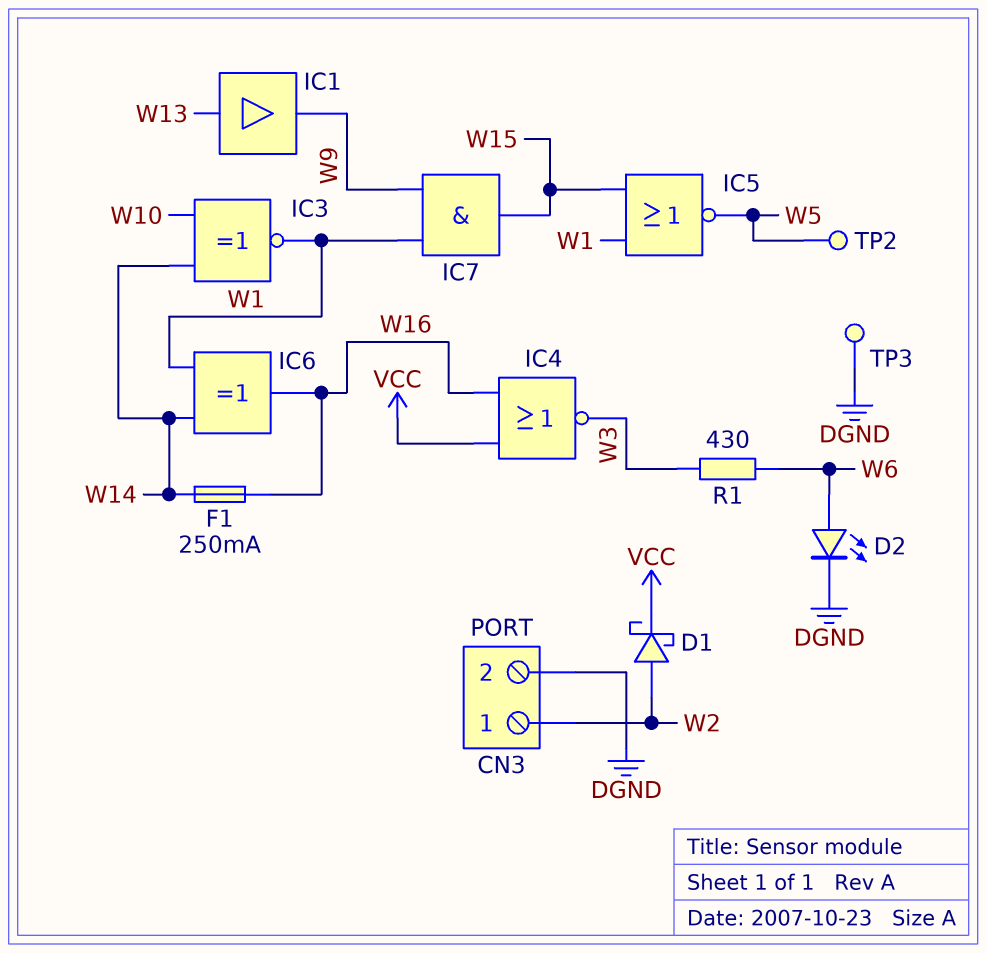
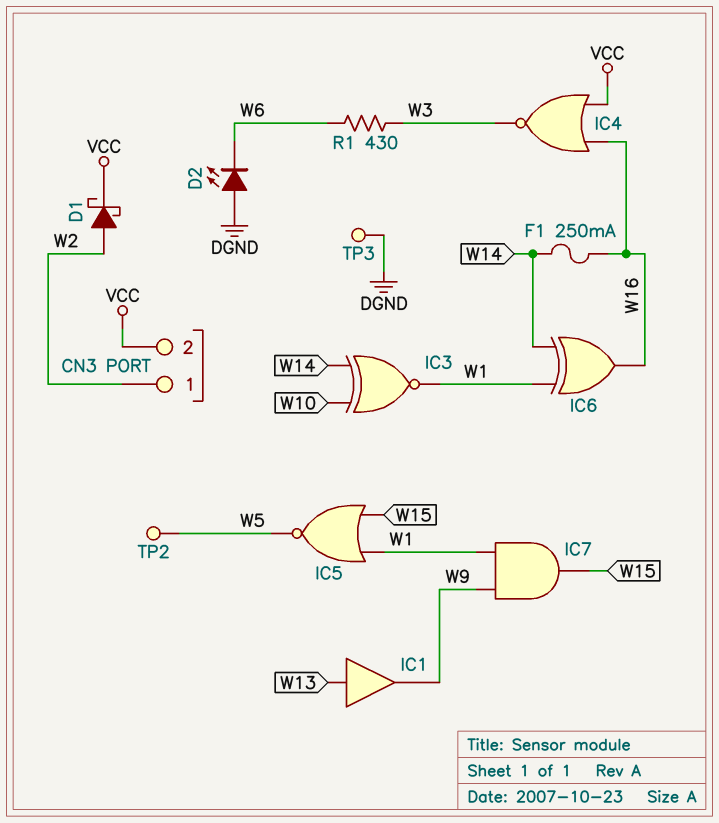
CN3 pin 2: DGND -> VCC
D2: LED (A W6, K DGND) -> LED (A DGND, K W6)

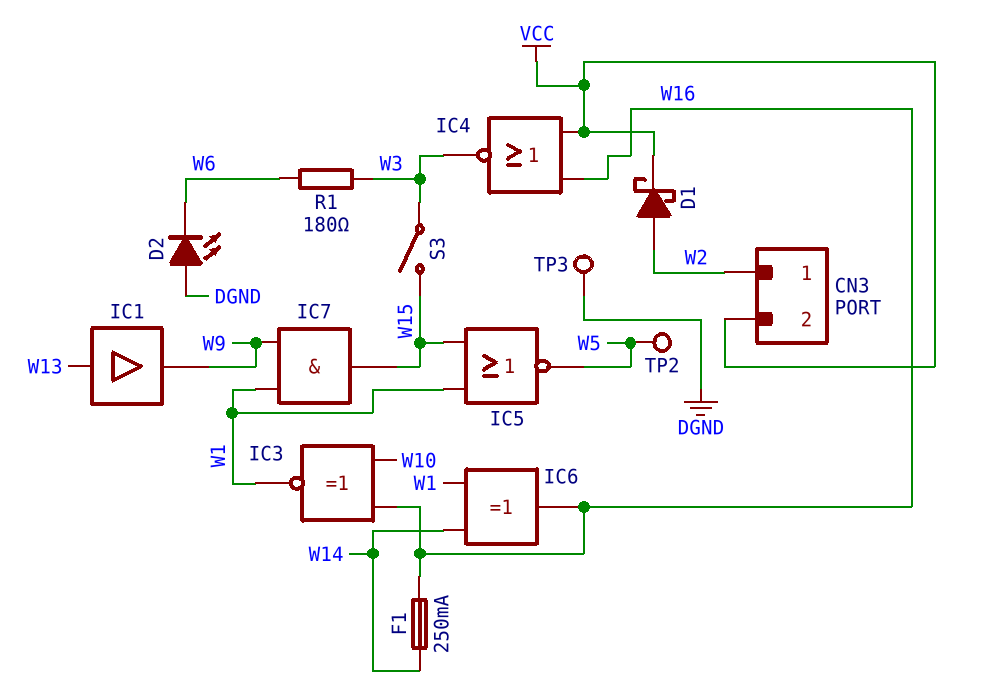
IC3: XNOR (in W10, in W14, out W1) -> XNOR (in W10, in W16, out W1)
R1: 430 (W3, W6) -> 180 (W3, W6)
S3: none -> switch (W3, W15)

